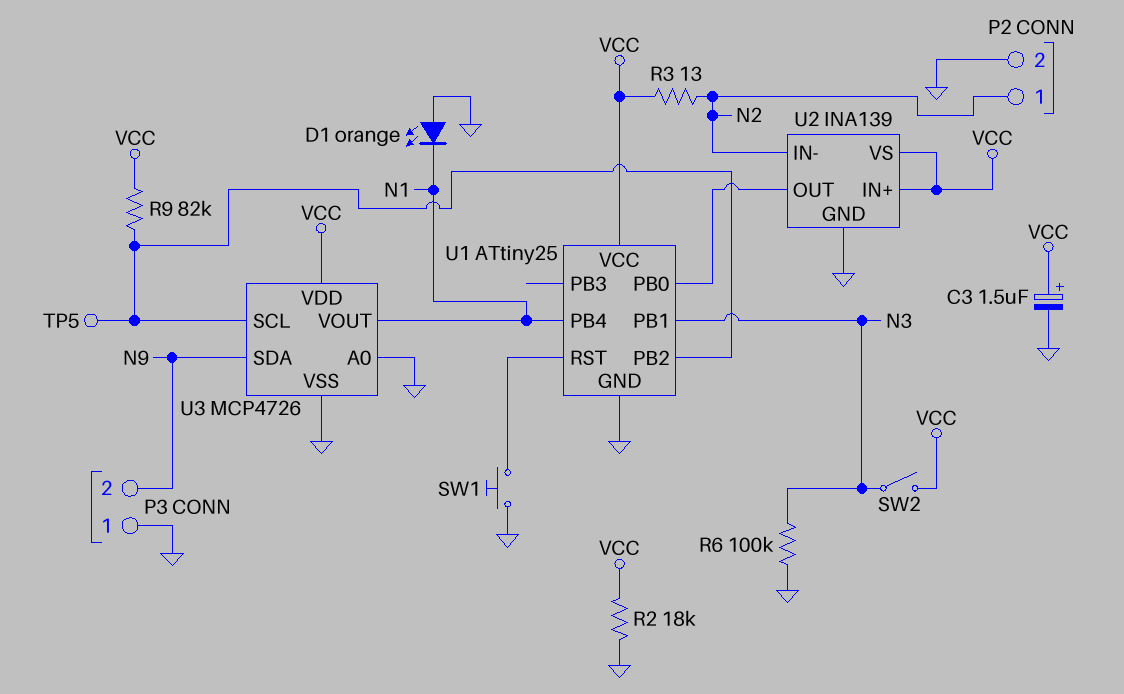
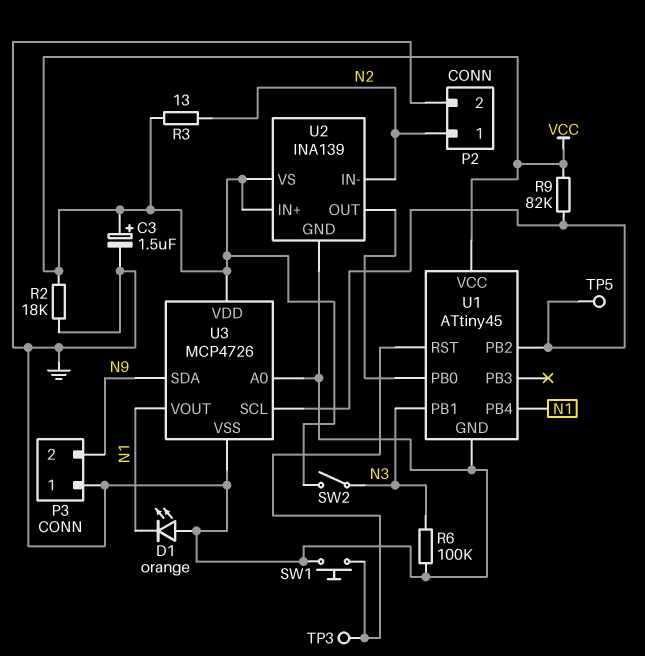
TP3: none -> test point (U1/RST)
U1: ATtiny25 -> ATtiny45

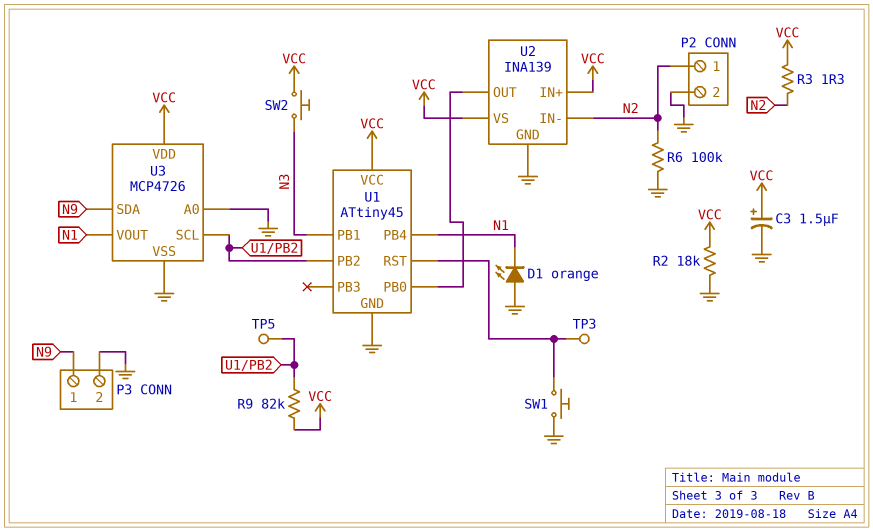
P3 pin 1: GND -> N9
P3 pin 2: N9 -> GND
R3: 13 (N2, VCC) -> 1.3 (N2, VCC)
R6: 100k (GND, N3) -> 100k (GND, N2)
SW2: switch (N3, VCC) -> button (N3, VCC)

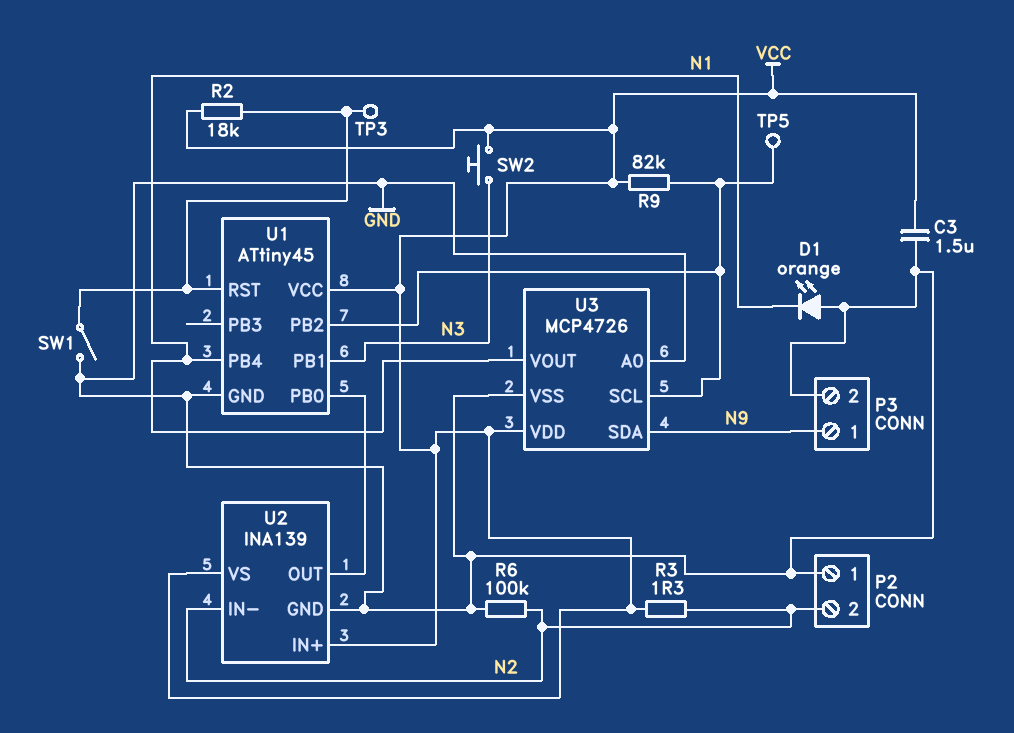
C3: 1.5uF (plus VCC, minus GND) -> 1.5uF (GND, VCC)
P2 pin 1: N2 -> GND
P2 pin 2: GND -> N2
R2: 18k (GND, VCC) -> 18k (U1/RST, VCC)
SW1: button (GND, U1/RST) -> switch (GND, U1/RST)

